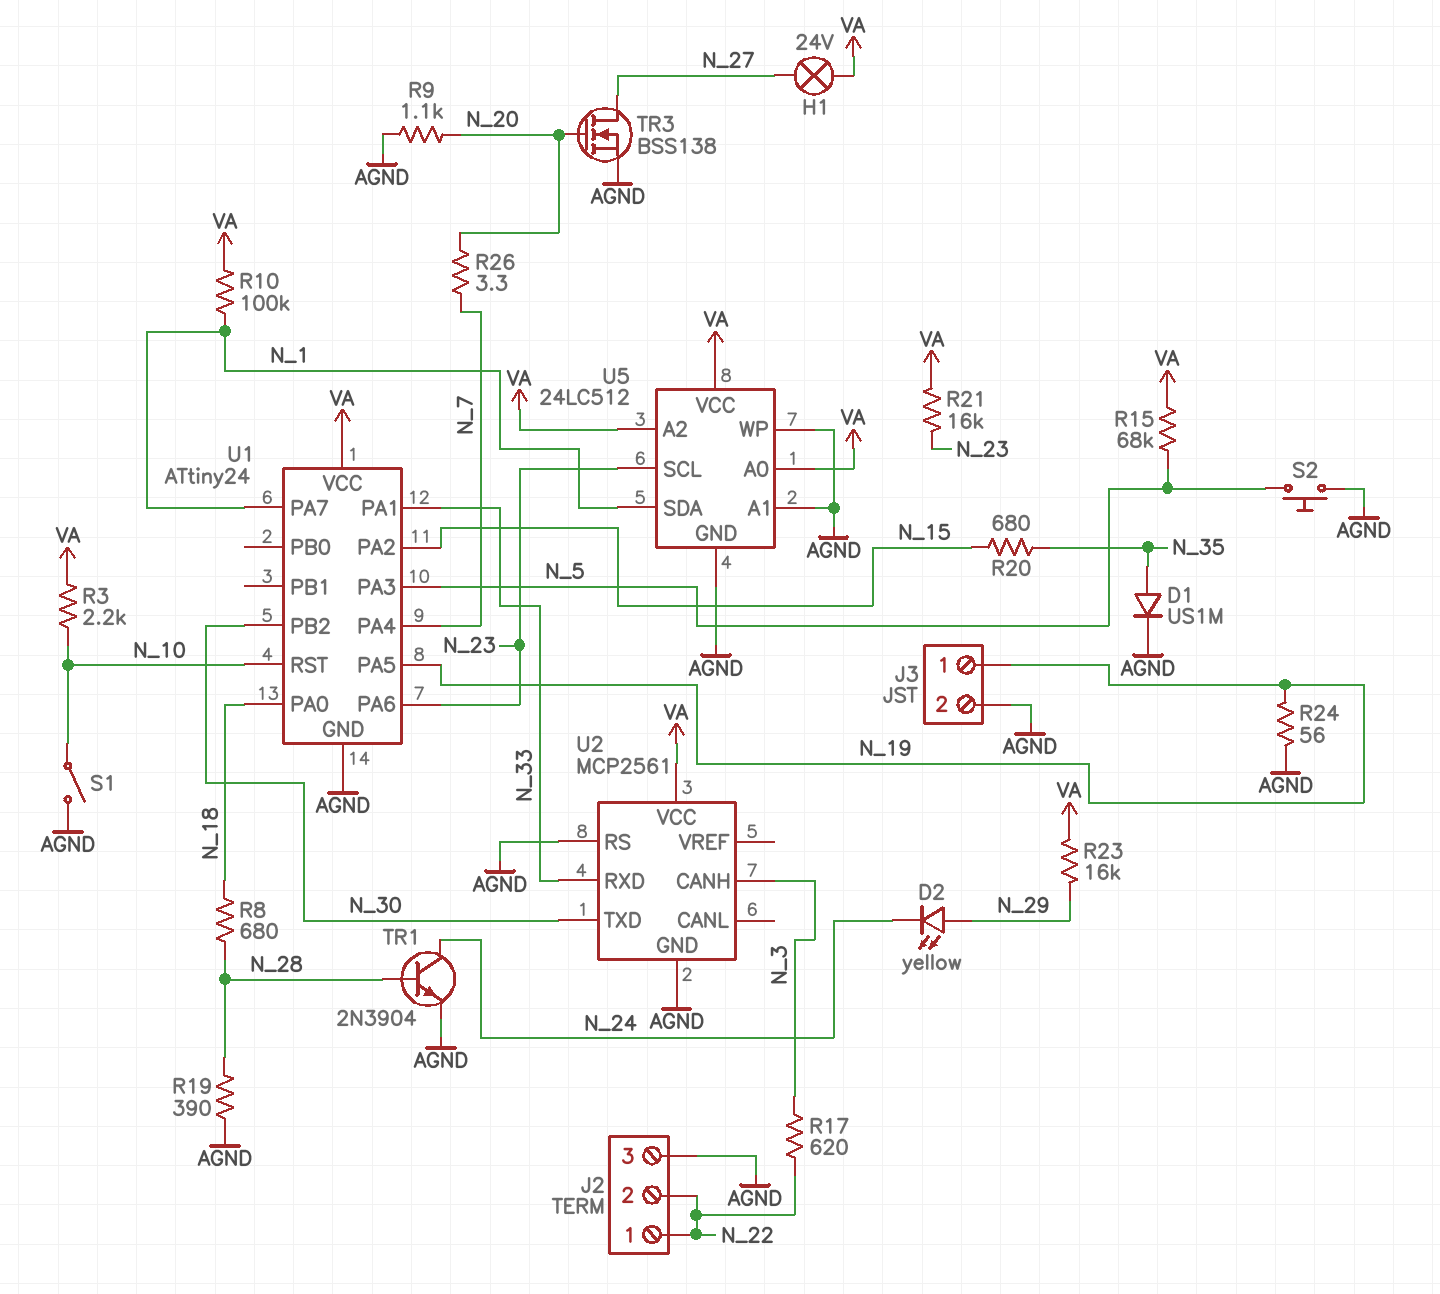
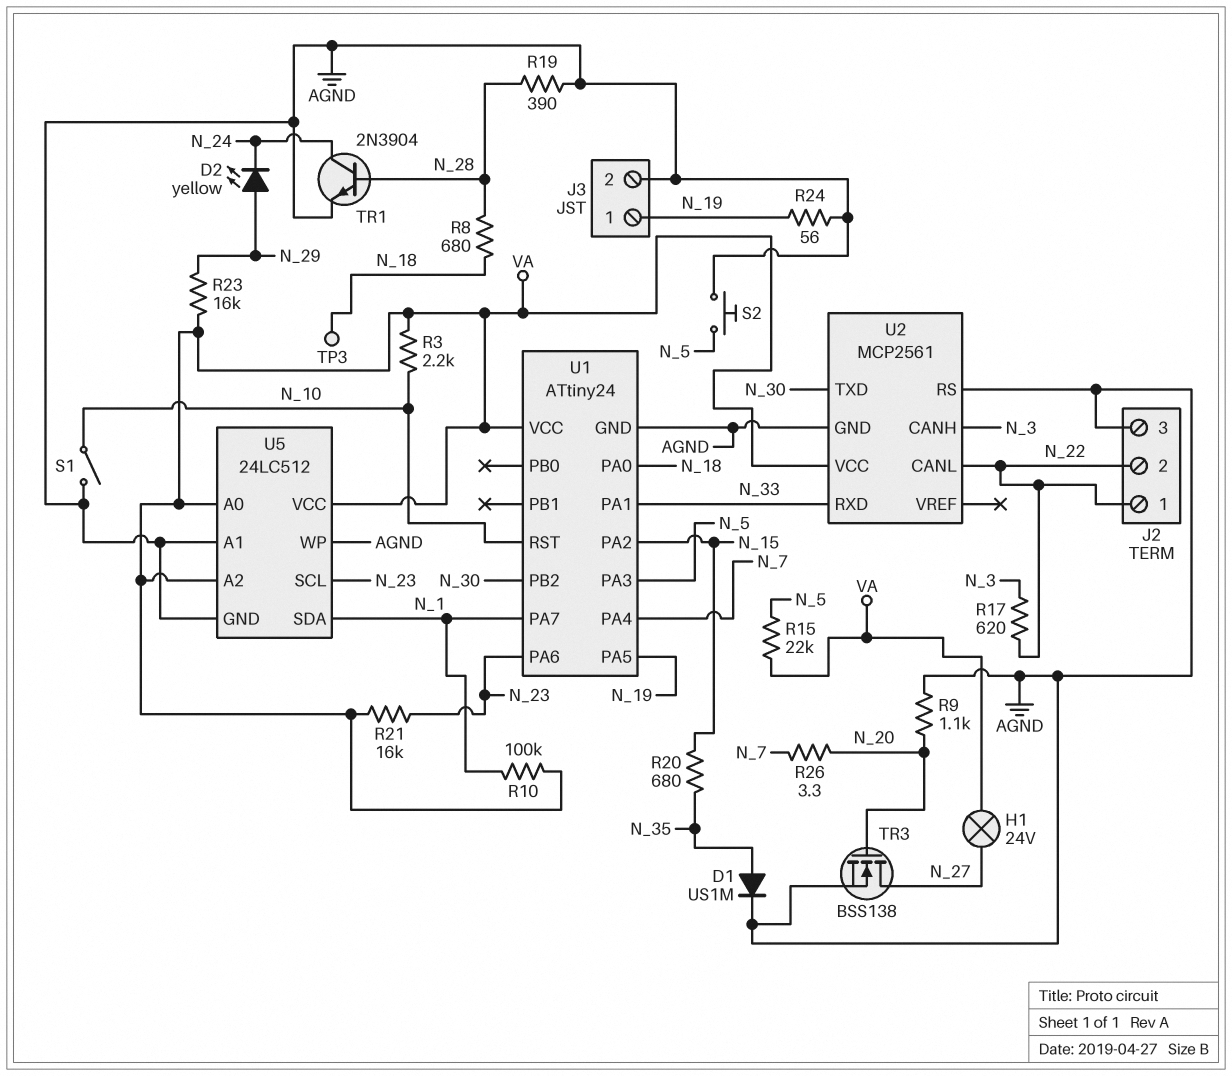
R15: 68k (N_5, VA) -> 22k (N_5, VA)
TP3: none -> test point (N_18)
U2 pin CANL: none -> N_22

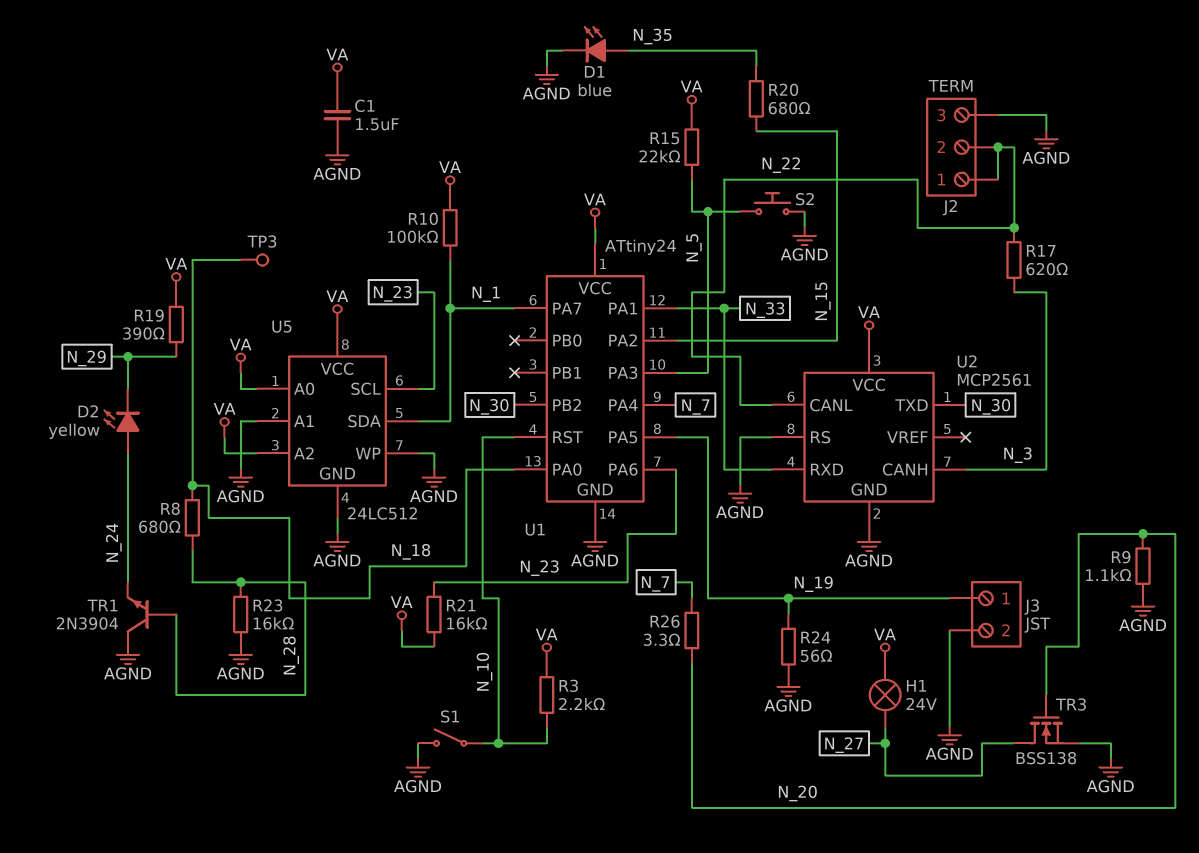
C1: none -> 1.5uF (AGND, VA)
D1: diode US1M (A N_35, K AGND) -> LED blue (A N_35, K AGND)
D2: LED yellow (A N_29, K N_24) -> LED yellow (A N_24, K N_29)
R19: 390 (AGND, N_28) -> 390 (N_29, VA)
R23: 16k (N_29, VA) -> 16k (AGND, N_28)
TR1: NPN 2N3904 (B N_28, C N_24, E AGND) -> NPN 2N3904 (B N_28, C AGND, E N_24)

